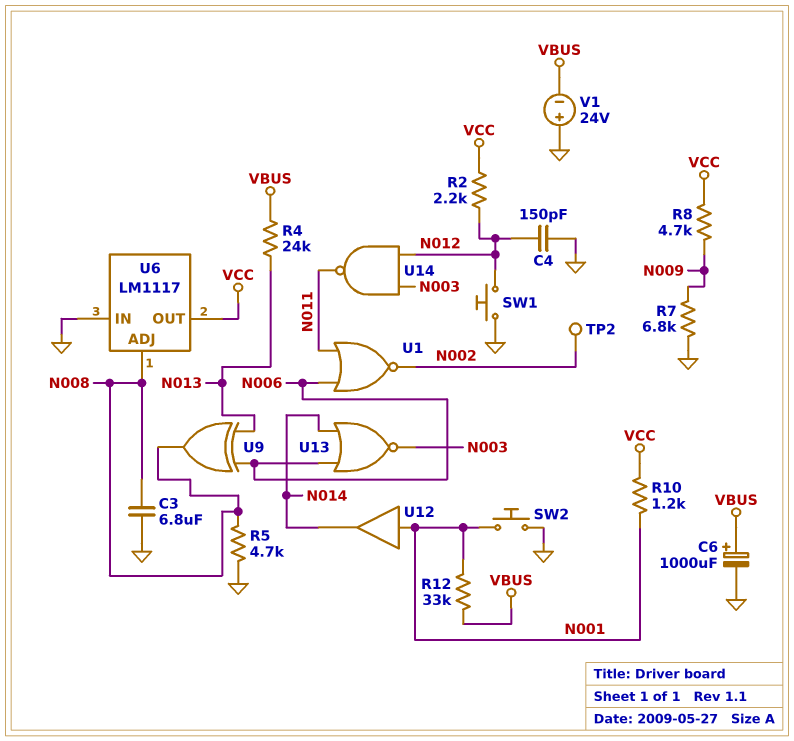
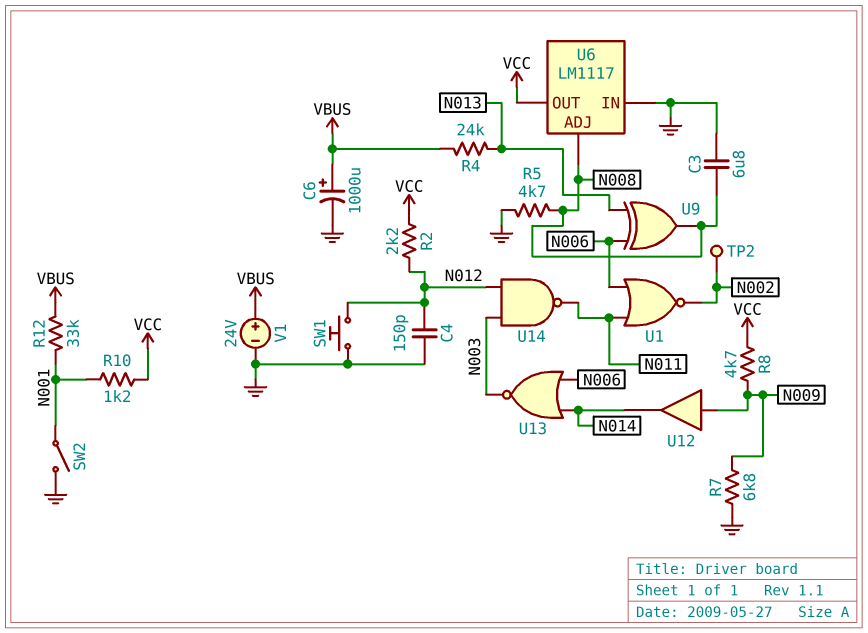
SW2: button (GND, N001) -> switch (GND, N001)
U12: buffer (in N001, out N014) -> buffer (in N009, out N014)
V1: 24V (plus GND, minus VBUS) -> 24V (plus VBUS, minus GND)

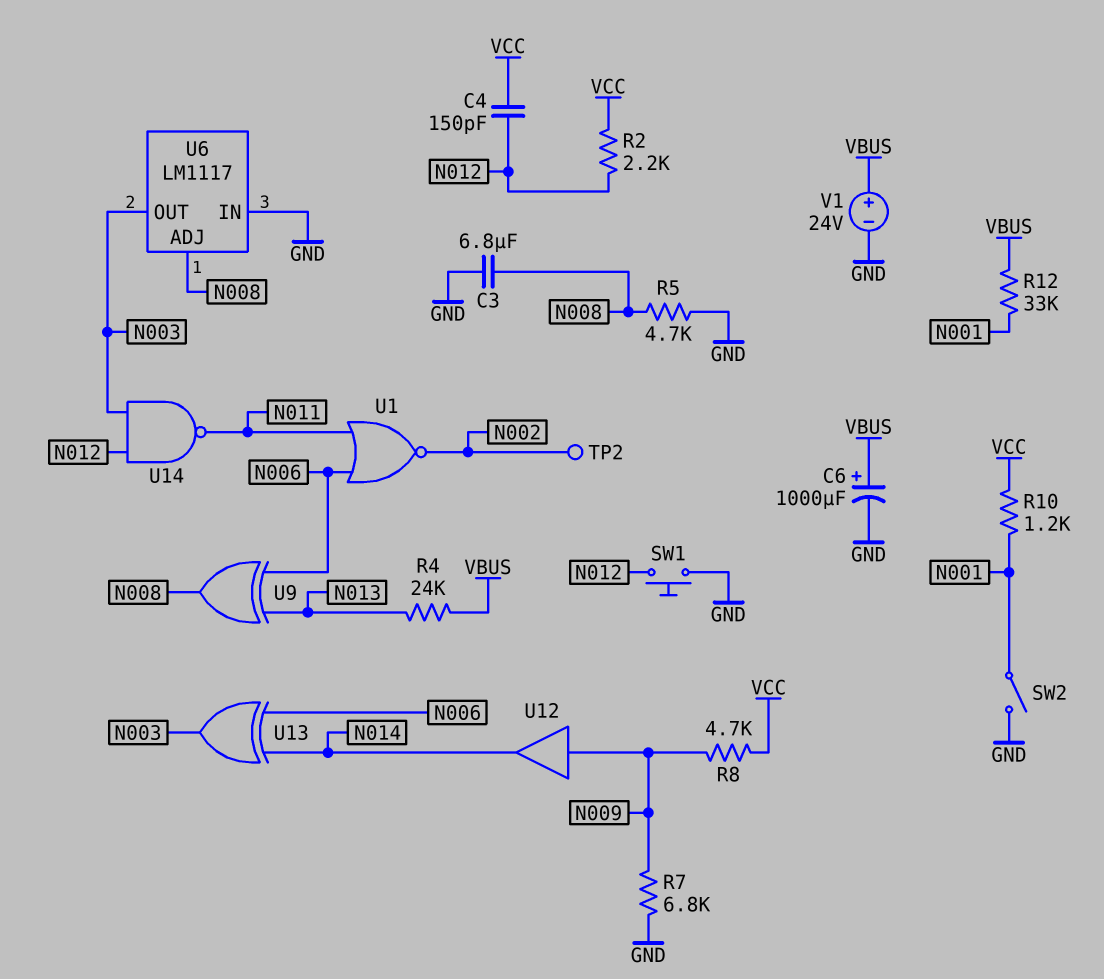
C4: 150pF (GND, N012) -> 150pF (N012, VCC)
U6 pin OUT: VCC -> N003
U13: NOR (in N006, in N014, out N003) -> XOR (in N006, in N014, out N003)

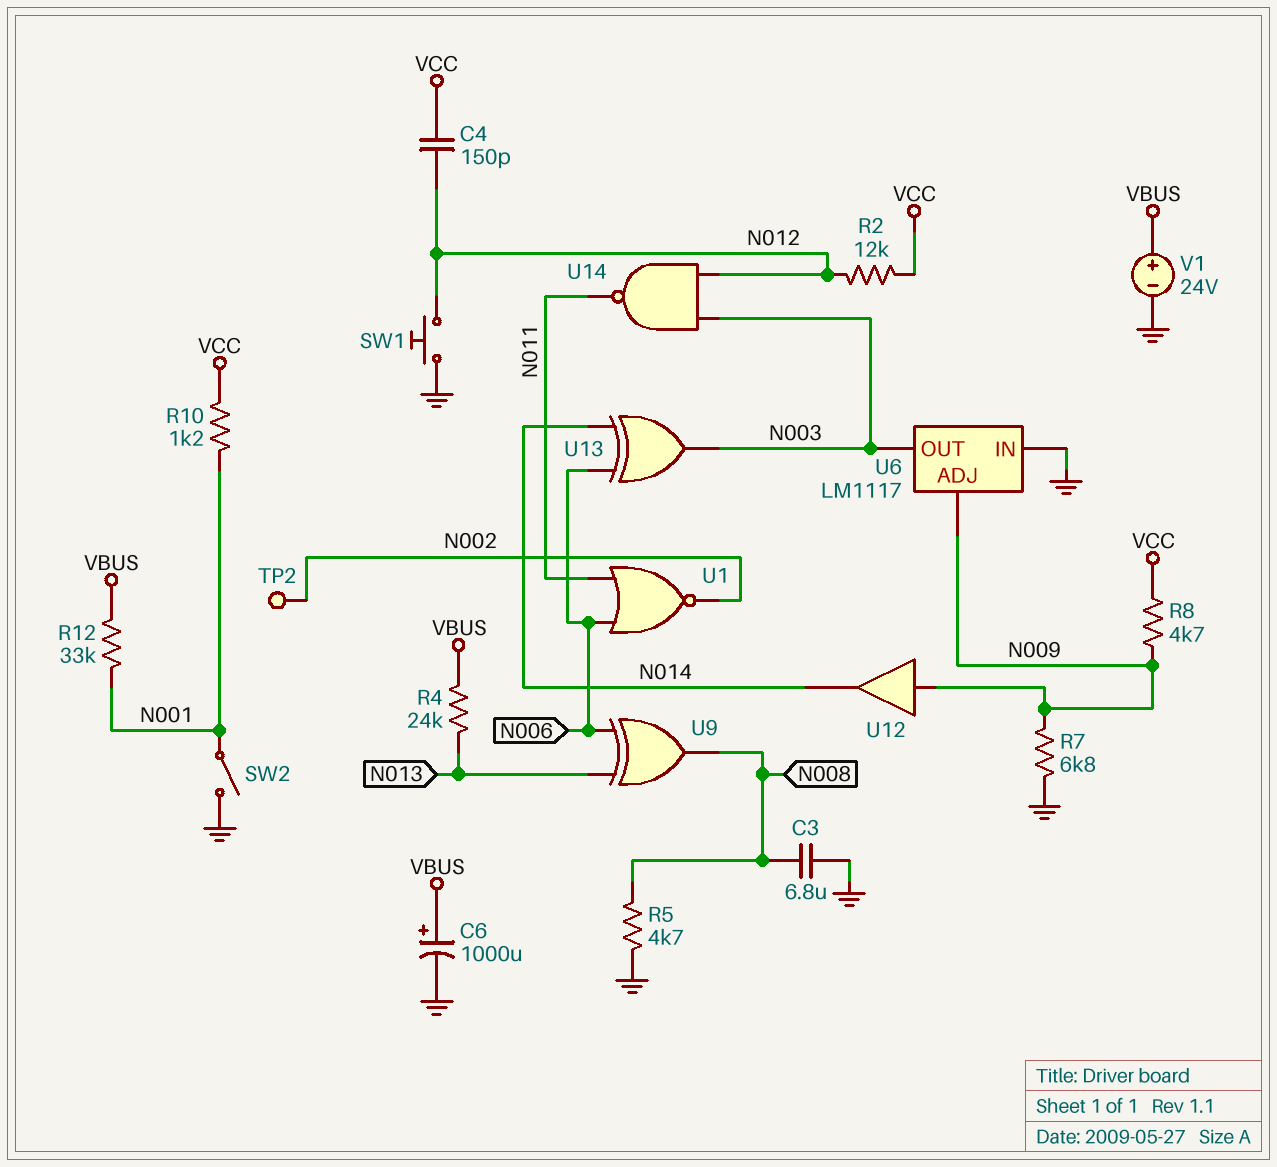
R2: 2.2k (N012, VCC) -> 12k (N012, VCC)
U6 pin ADJ: N008 -> N009

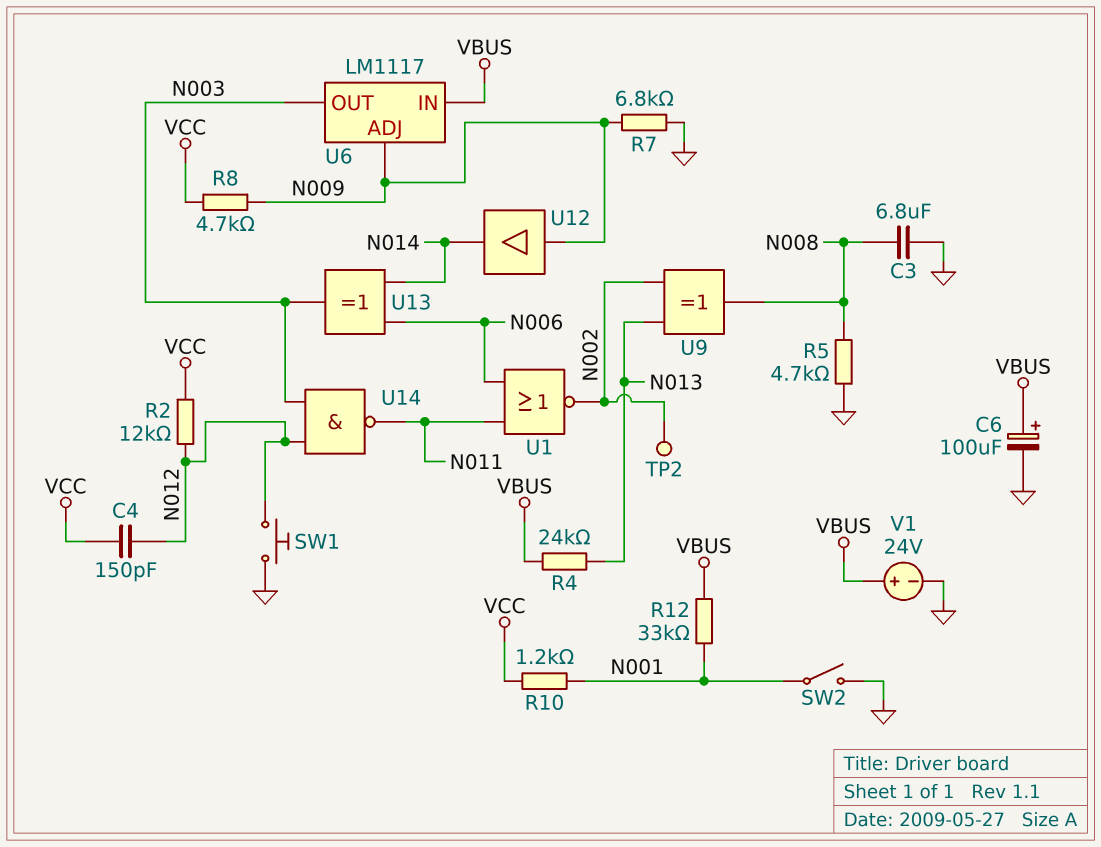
C6: 1000uF (plus VBUS, minus GND) -> 100uF (plus VBUS, minus GND)
U6 pin IN: GND -> VBUS
U9: XOR (in N006, in N013, out N008) -> XOR (in N002, in N013, out N008)

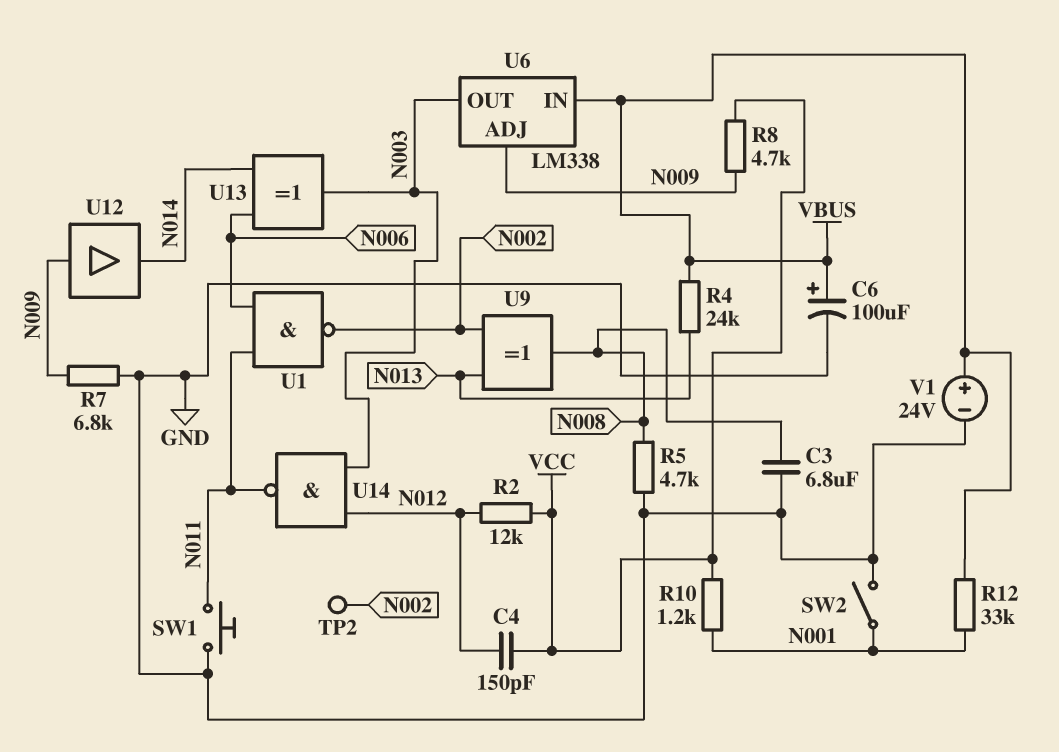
SW1: button (GND, N012) -> button (GND, N011)
U1: NOR (in N006, in N011, out N002) -> NAND (in N006, in N011, out N002)
U6: LM1117 -> LM338

